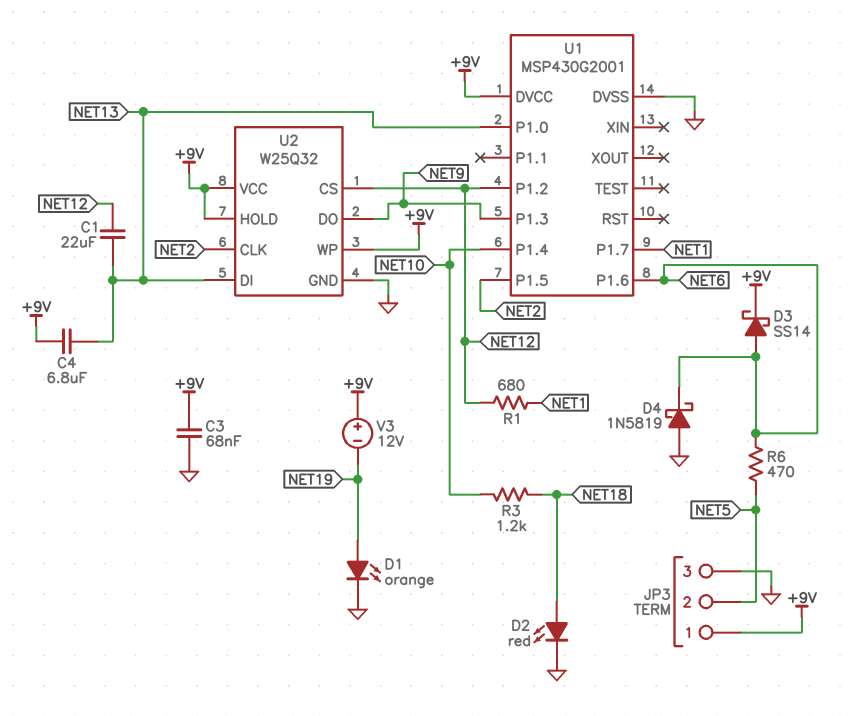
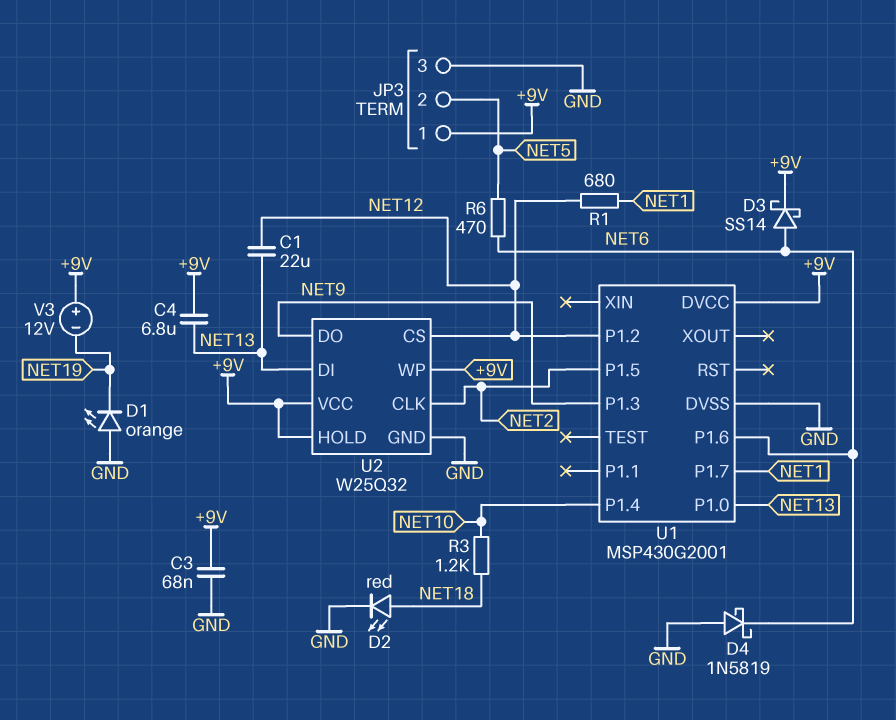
D1: LED orange (A NET19, K GND) -> LED orange (A GND, K NET19)

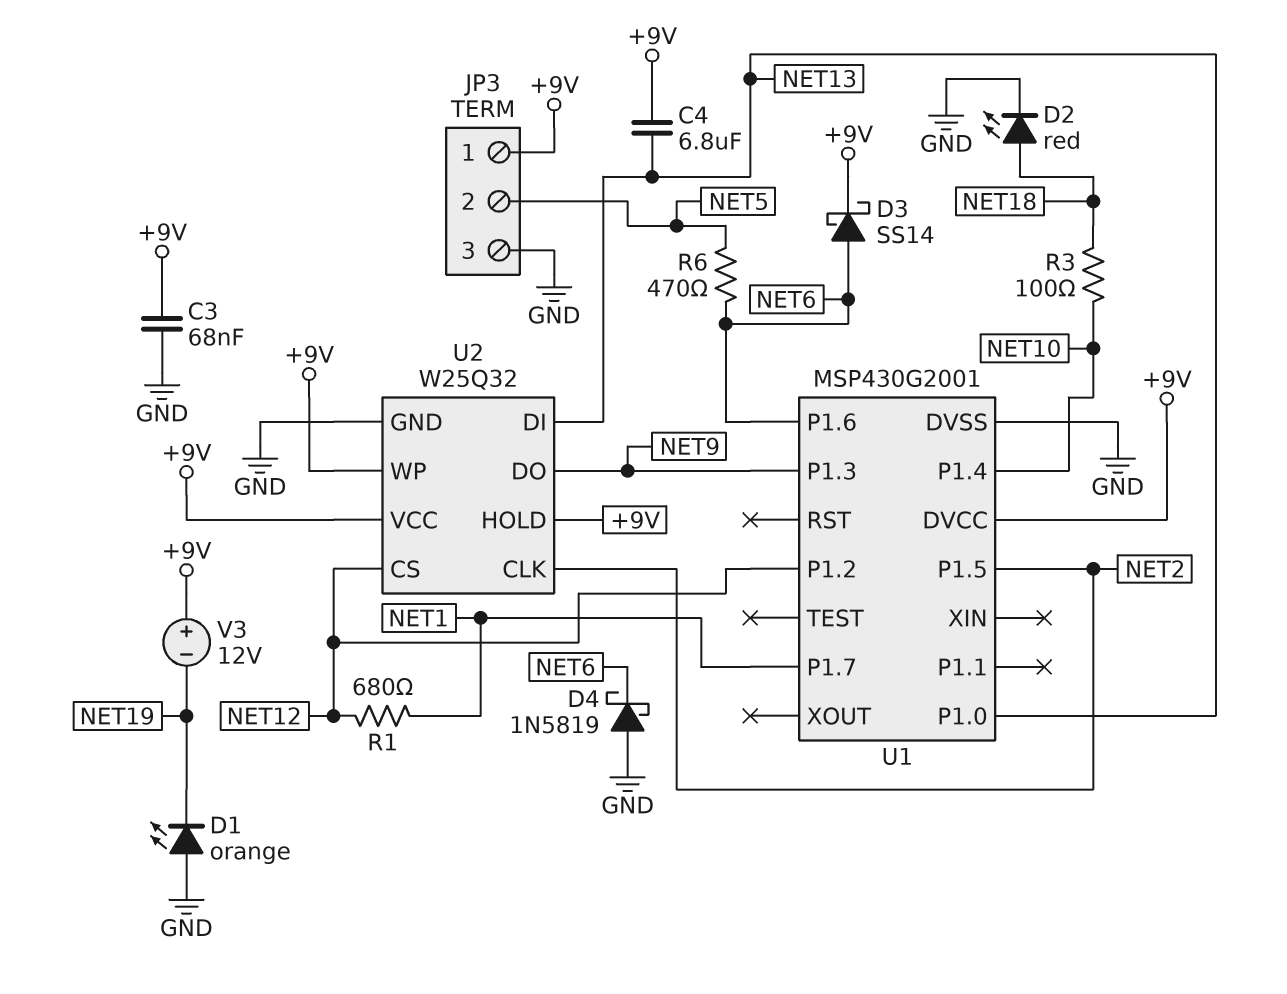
C1: 22uF (NET12, NET13) -> none
R3: 1.2k (NET10, NET18) -> 100 (NET10, NET18)

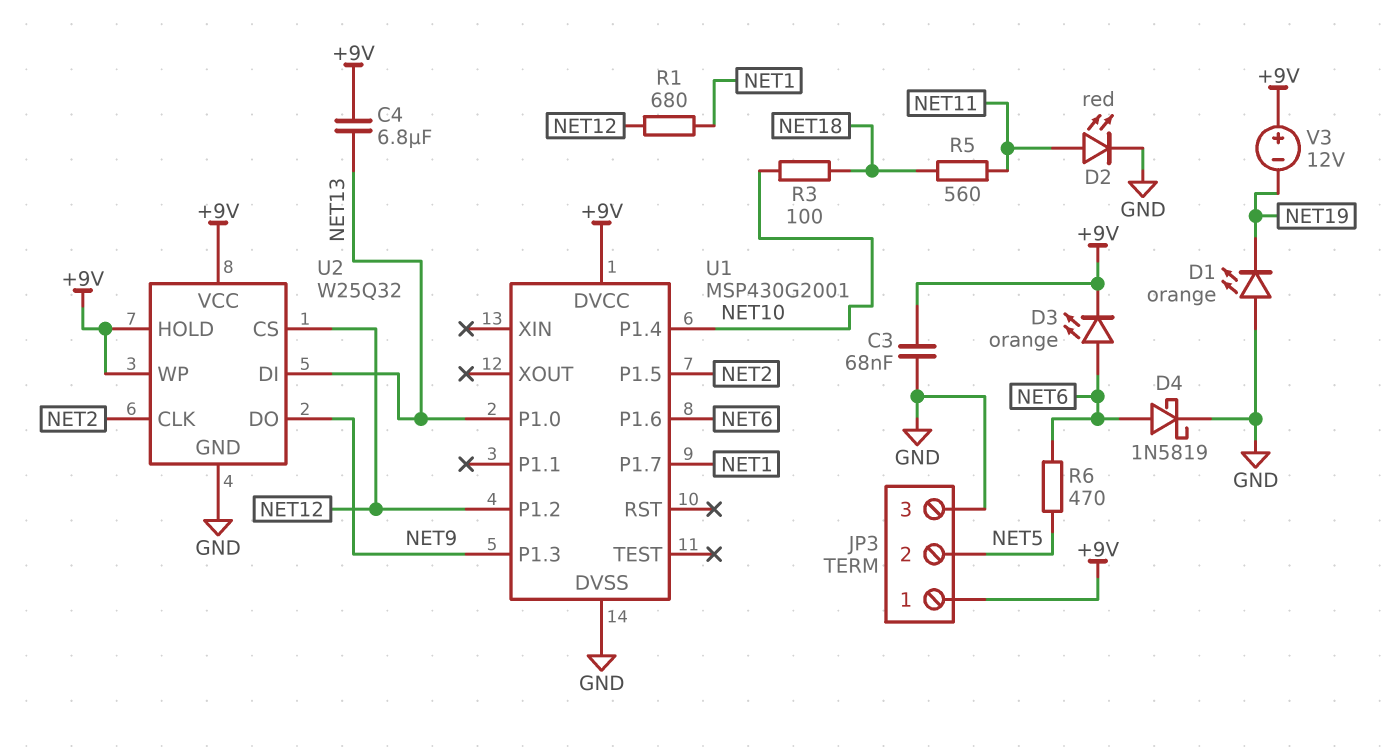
D2: LED red (A NET18, K GND) -> LED red (A NET11, K GND)
D3: schottky SS14 (A NET6, K +9V) -> LED orange (A NET6, K +9V)
D4: schottky 1N5819 (A GND, K NET6) -> schottky 1N5819 (A NET6, K GND)
R5: none -> 560 (NET11, NET18)

